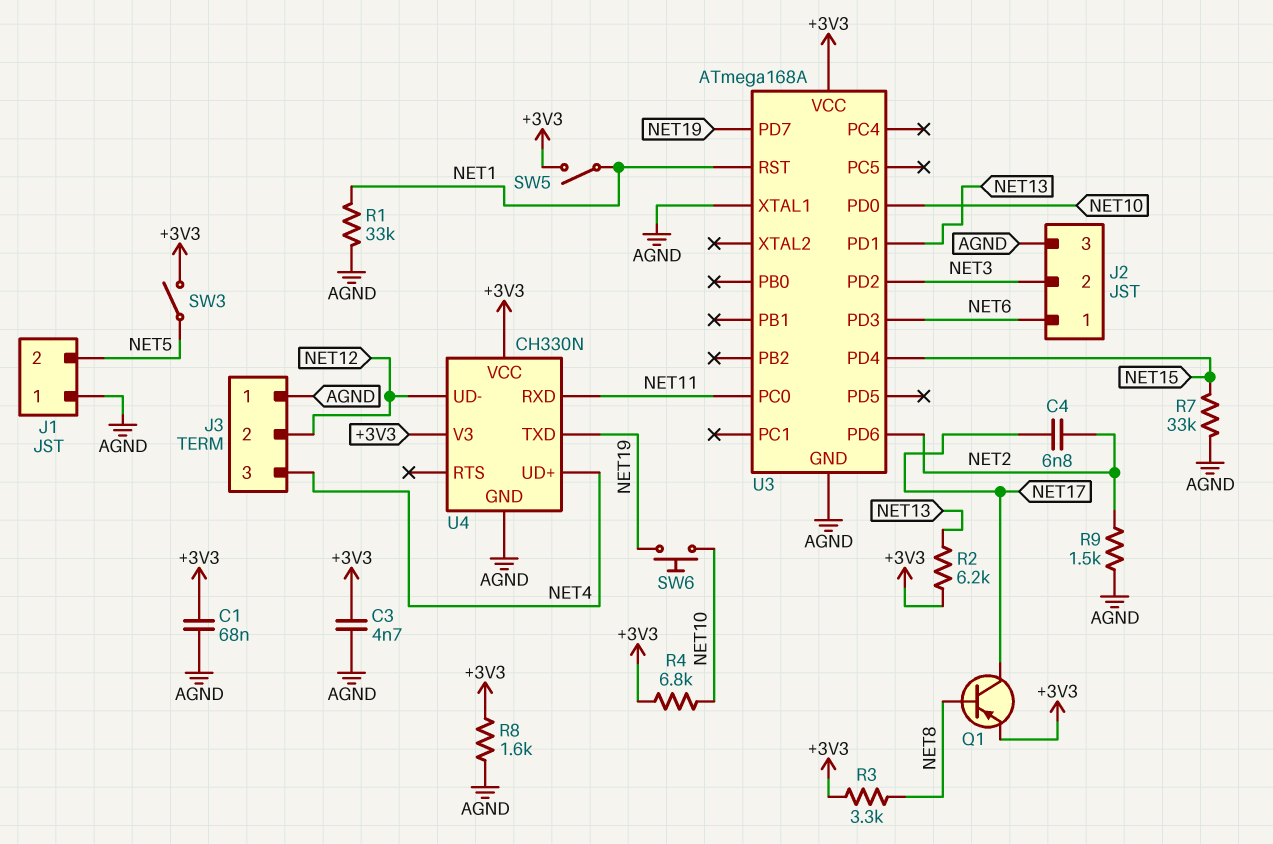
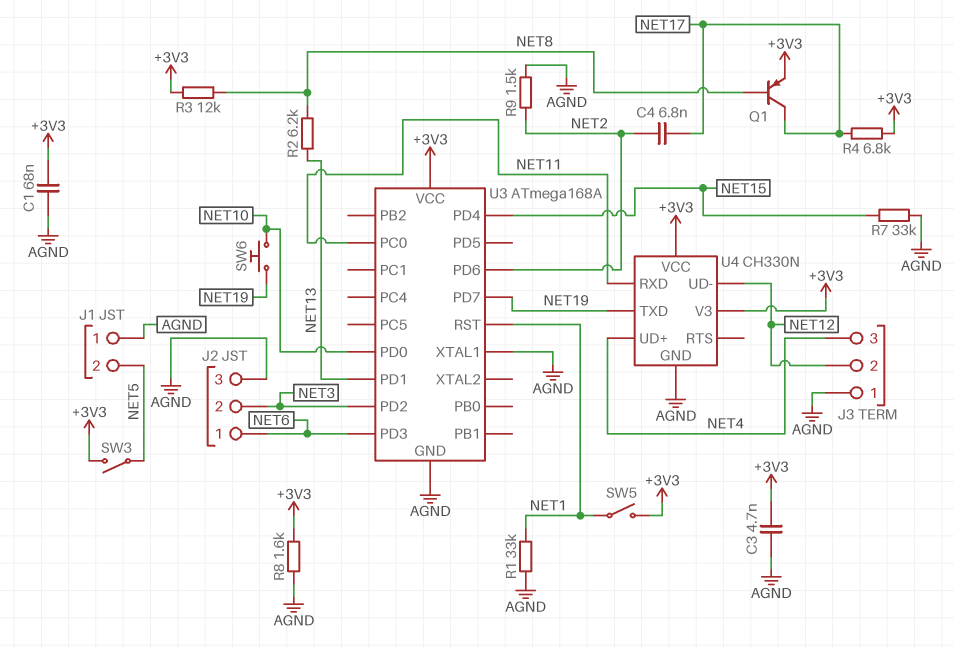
R2: 6.2k (+3V3, NET13) -> 6.2k (NET8, NET13)
R3: 3.3k (+3V3, NET8) -> 12k (+3V3, NET8)
R4: 6.8k (+3V3, NET10) -> 6.8k (+3V3, NET17)

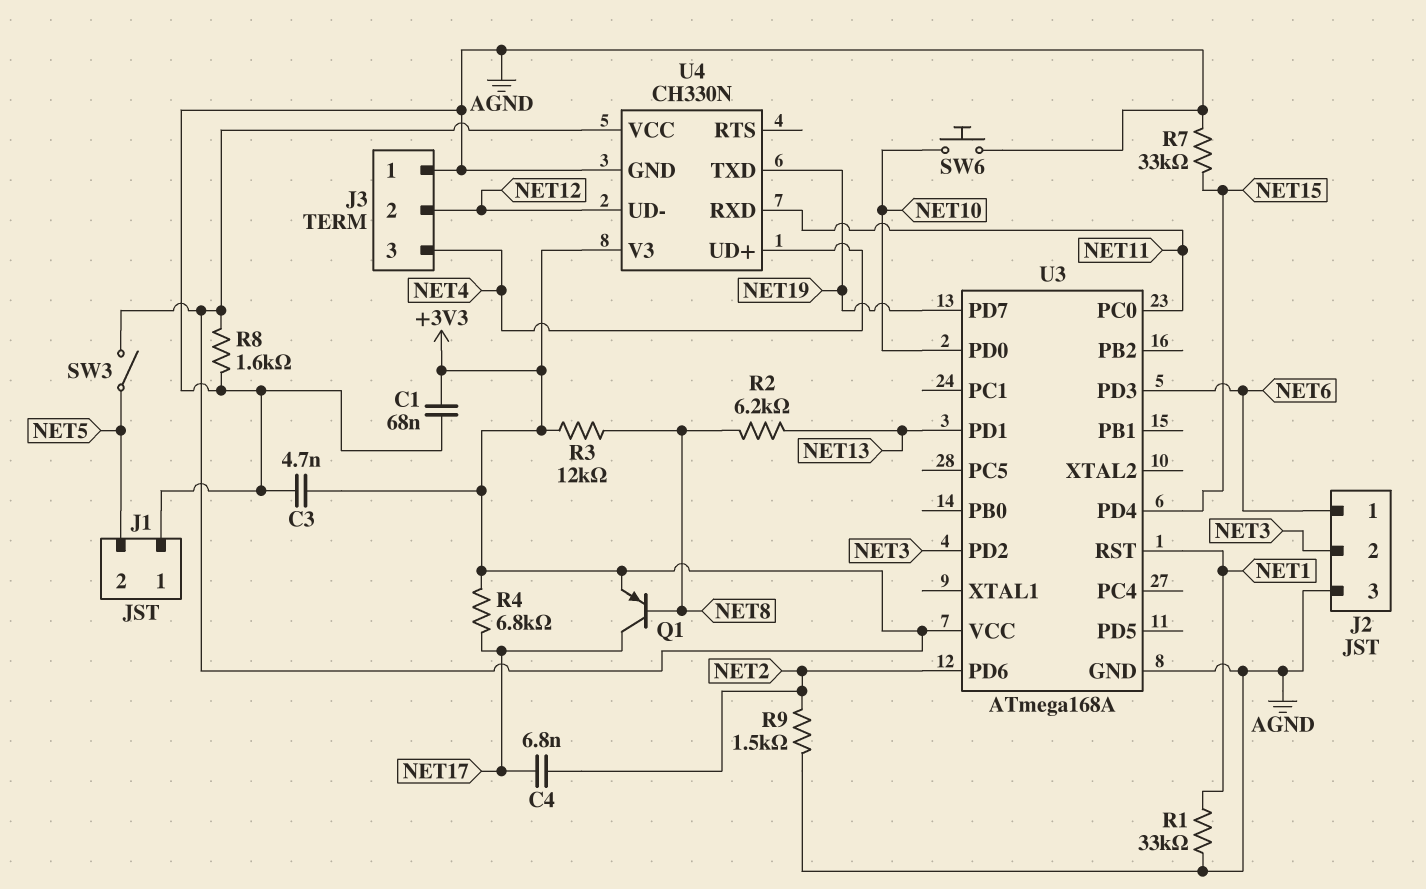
SW5: switch (+3V3, NET1) -> none
SW6: button (NET10, NET19) -> button (AGND, NET10)
U3 pin XTAL1: AGND -> none

